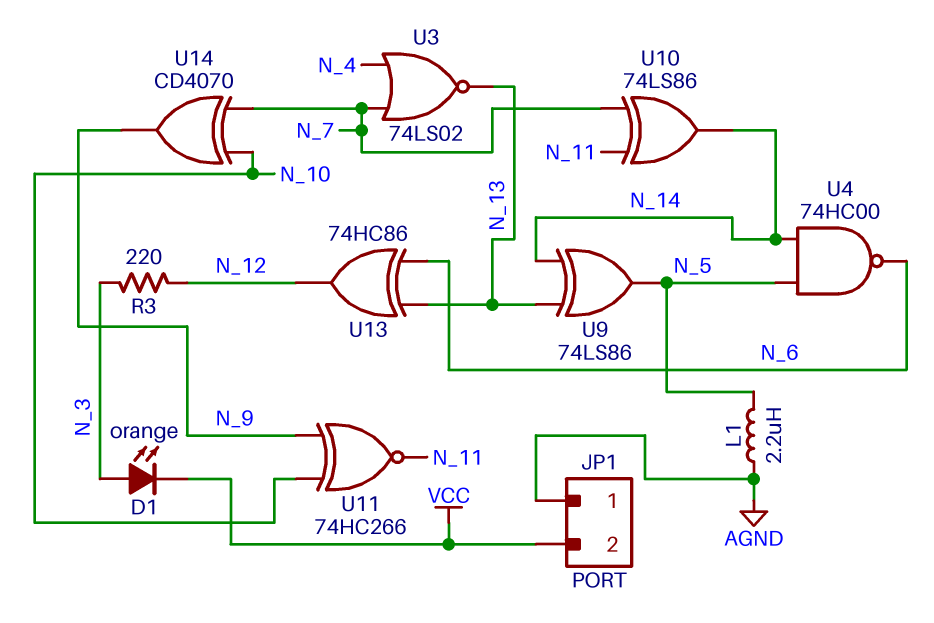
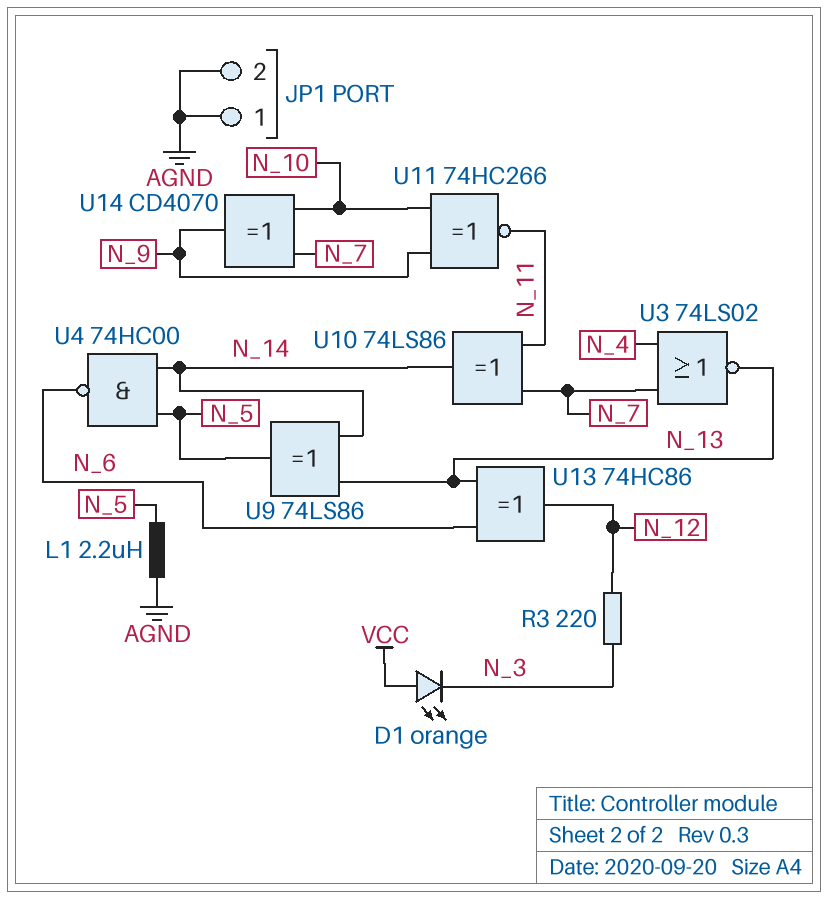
D1: LED orange (A N_3, K VCC) -> LED orange (A VCC, K N_3)
JP1 pin 2: VCC -> AGND

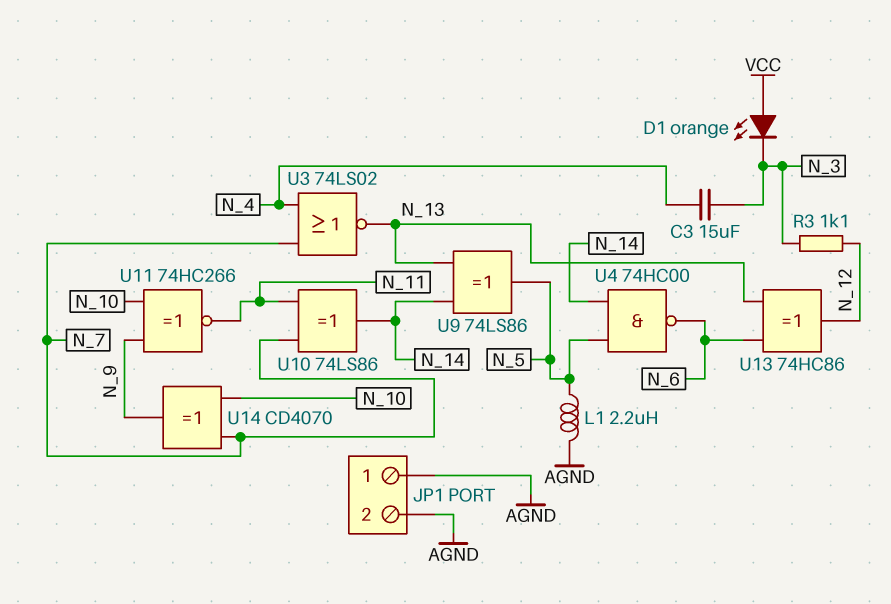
C3: none -> 15uF (N_3, N_4)
R3: 220 (N_3, N_12) -> 1.1k (N_3, N_12)

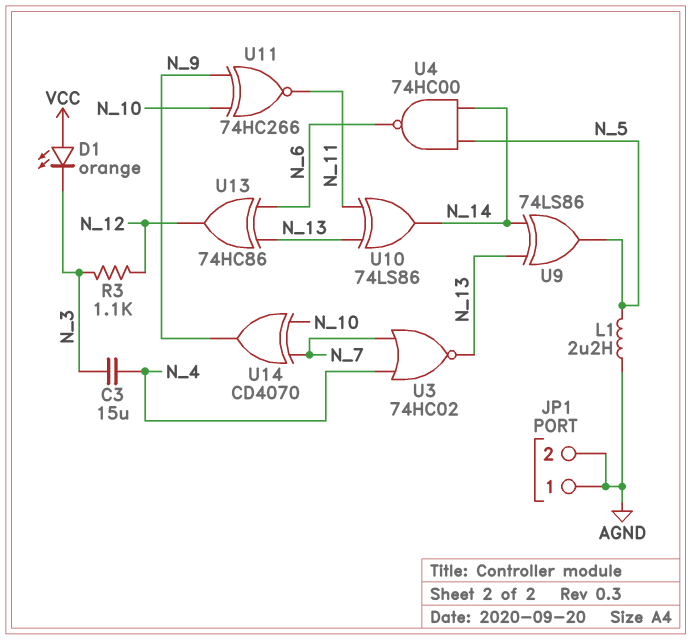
U3: NOR 74LS02 (in N_4, in N_7, out N_13) -> NOR 74HC02 (in N_4, in N_7, out N_13)
U10: XOR 74LS86 (in N_7, in N_11, out N_14) -> XOR 74LS86 (in N_11, in N_13, out N_14)

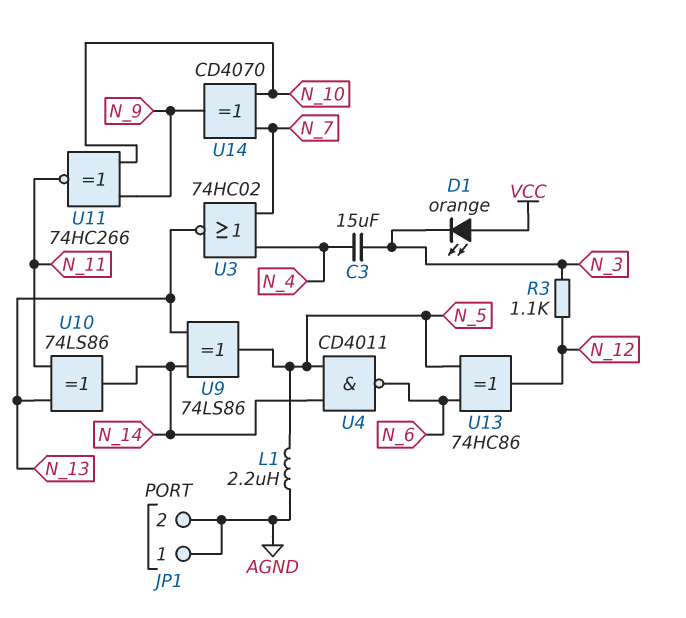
U4: NAND 74HC00 (in N_5, in N_14, out N_6) -> NAND CD4011 (in N_5, in N_14, out N_6)
U13: XOR 74HC86 (in N_6, in N_13, out N_12) -> XOR 74HC86 (in N_5, in N_6, out N_12)

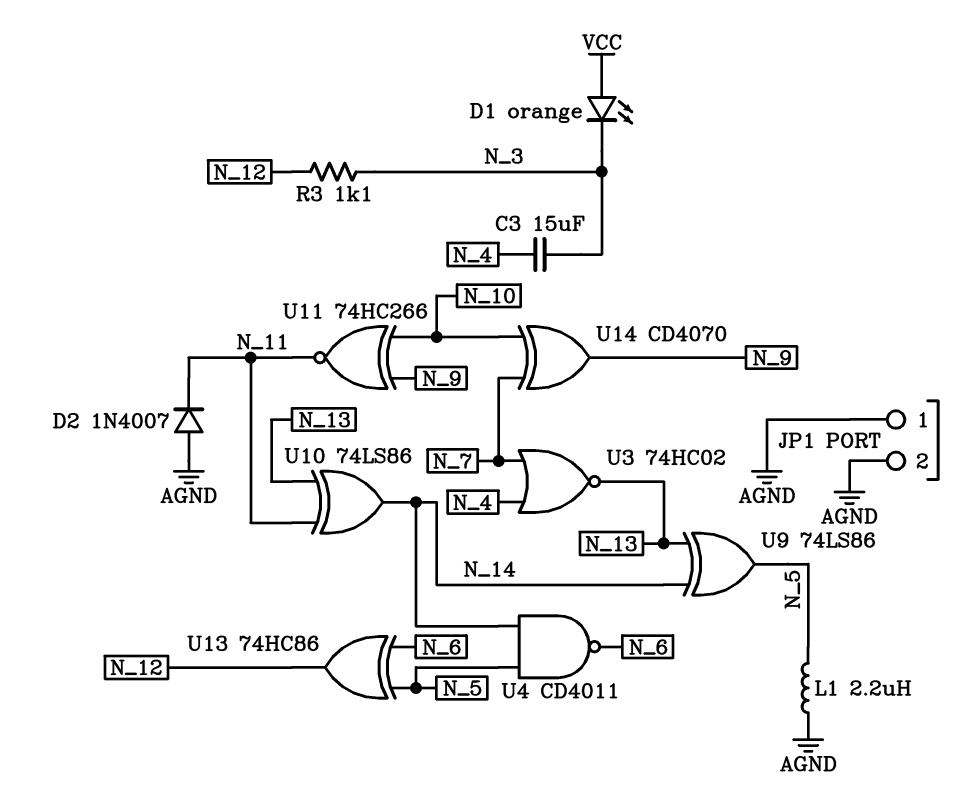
D2: none -> diode 1N4007 (A AGND, K N_11)

